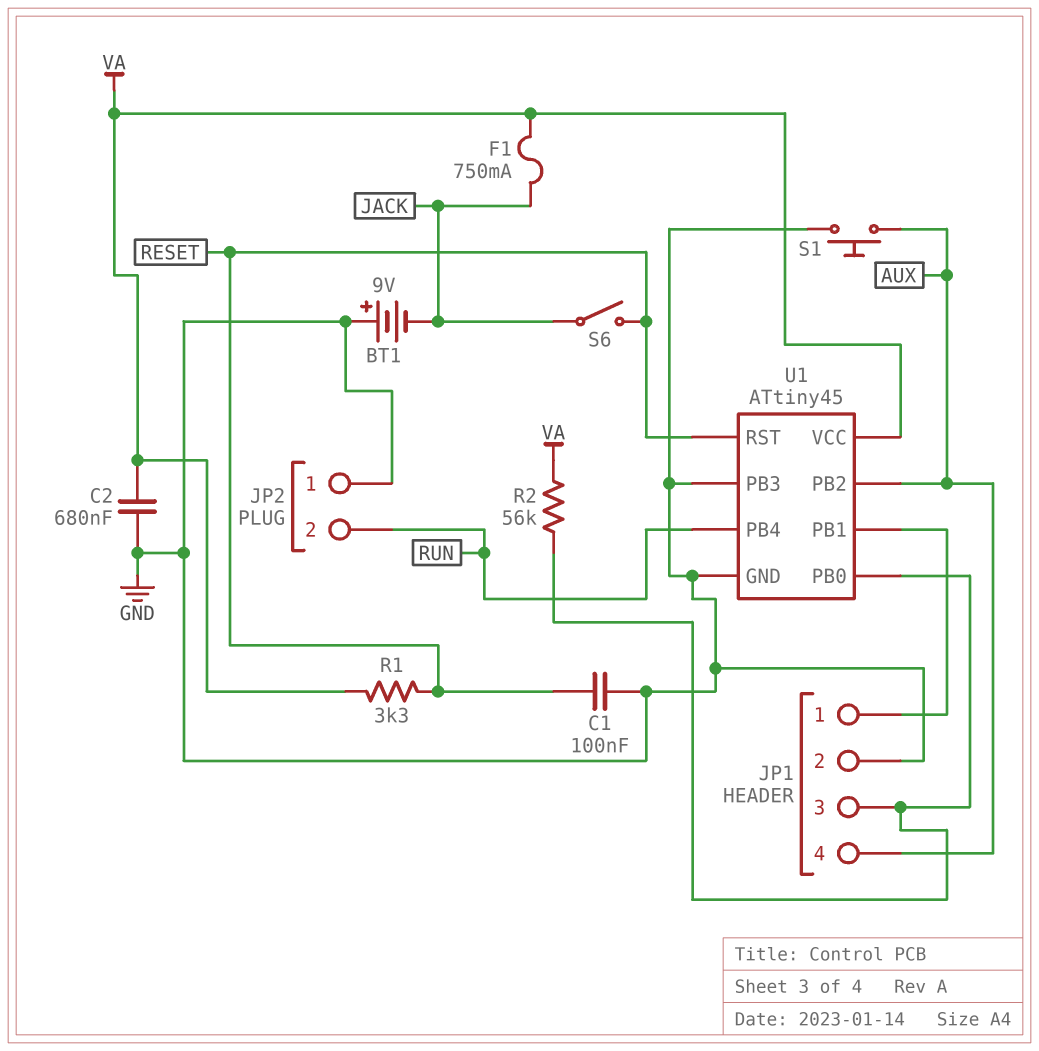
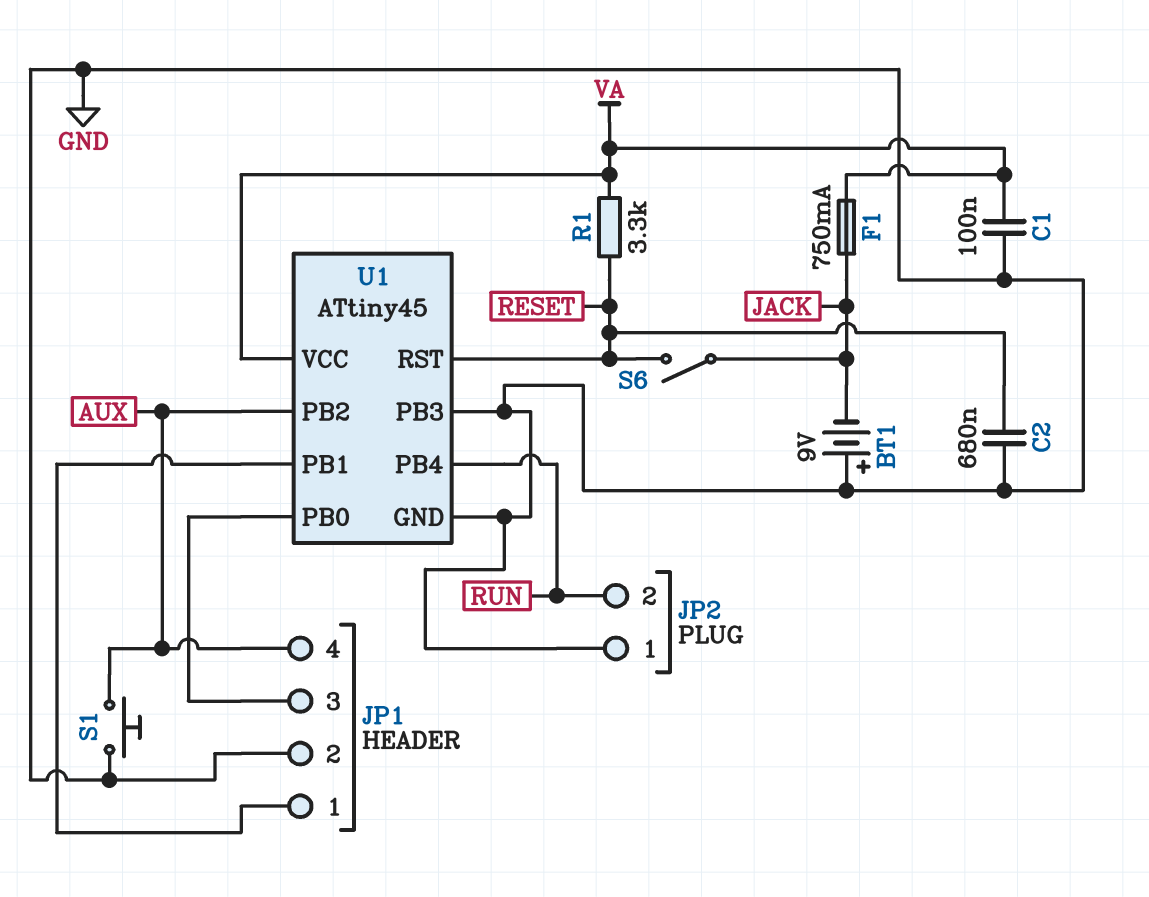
C1: 100nF (GND, RESET) -> 100nF (GND, VA)
C2: 680nF (GND, VA) -> 680nF (GND, RESET)
R2: 56k (JP1/3, VA) -> none

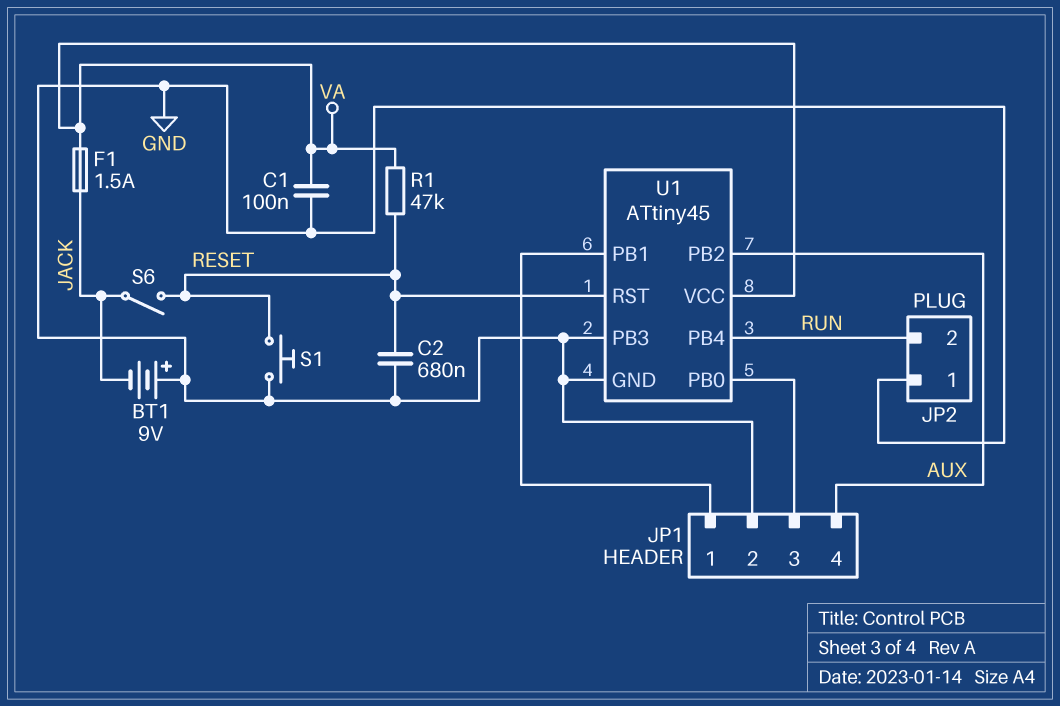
F1: 750mA (JACK, VA) -> 1.5A (JACK, VA)
R1: 3.3k (RESET, VA) -> 47k (RESET, VA)
S1: button (AUX, GND) -> button (GND, RESET)

